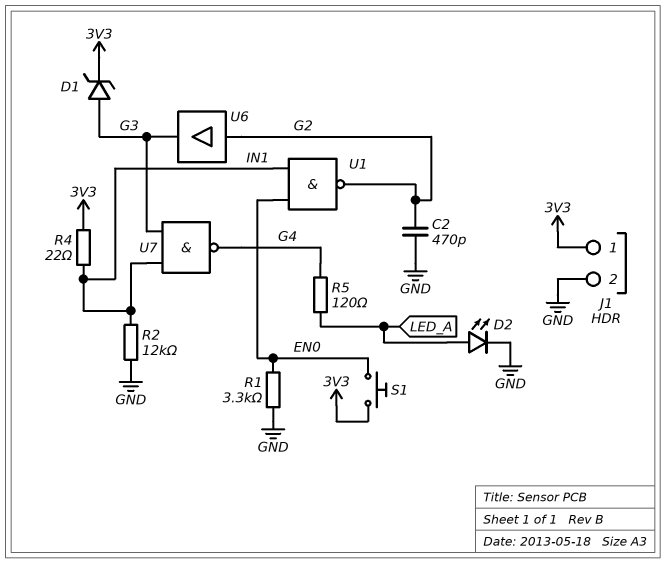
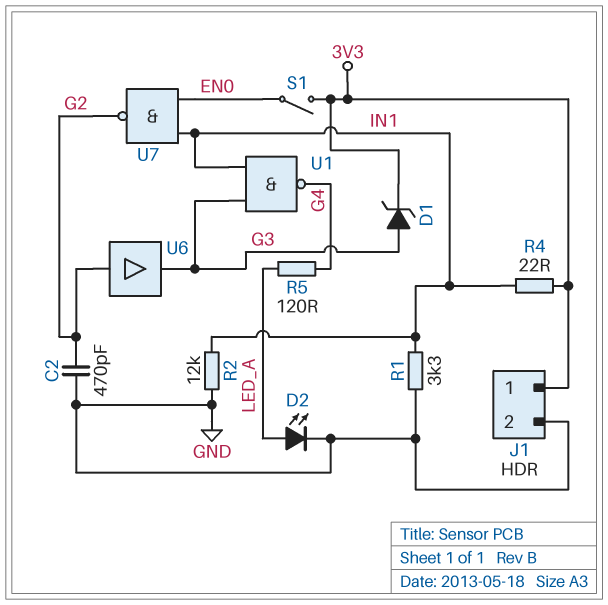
R1: 3.3k (EN0, GND) -> 3.3k (GND, IN1)
S1: button (3V3, EN0) -> switch (3V3, EN0)
U1: NAND (in EN0, in IN1, out G2) -> NAND (in G3, in IN1, out G4)
U7: NAND (in G3, in IN1, out G4) -> NAND (in EN0, in IN1, out G2)

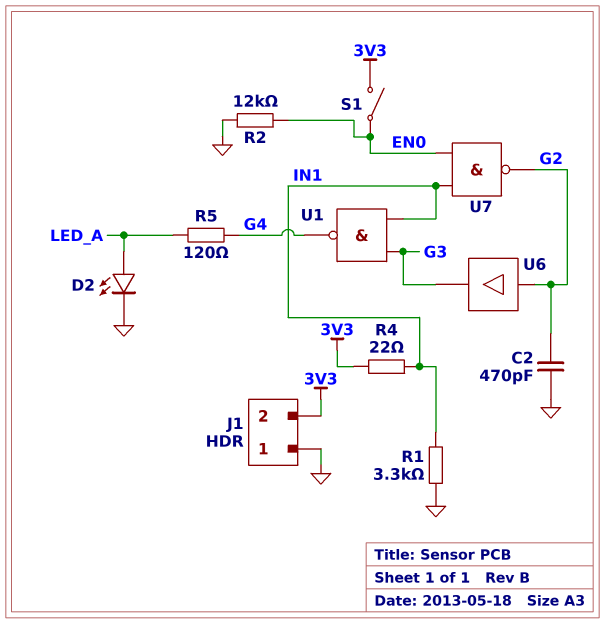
D1: zener (A G3, K 3V3) -> none
J1 pin 1: 3V3 -> GND
J1 pin 2: GND -> 3V3
R2: 12k (GND, IN1) -> 12k (EN0, GND)

